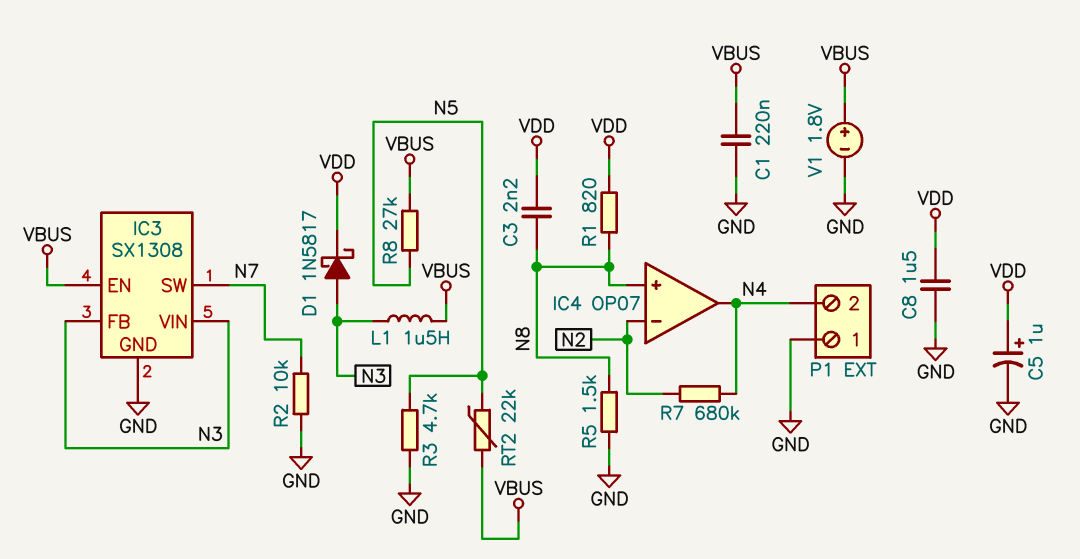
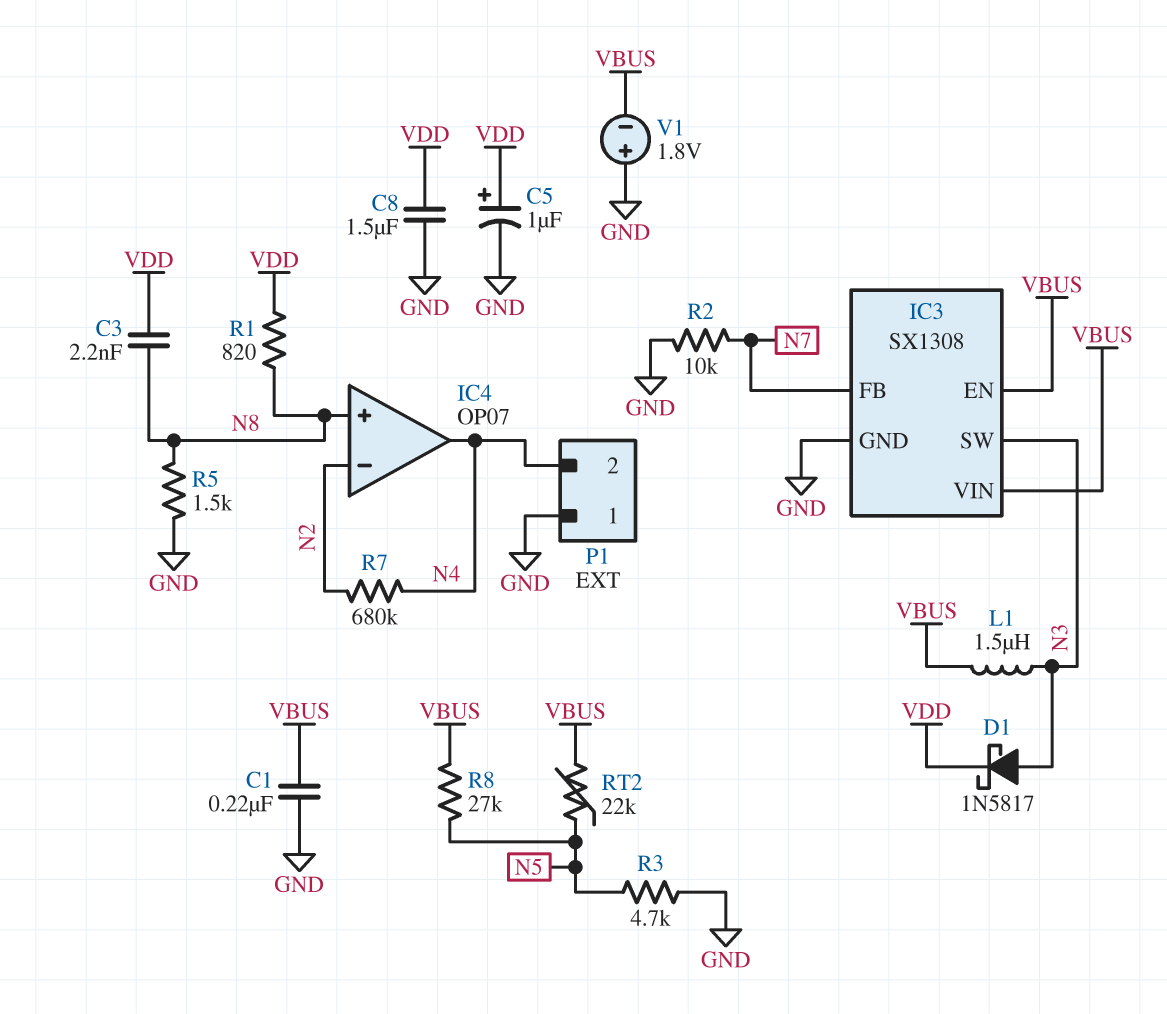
IC3 pin FB: N3 -> N7
IC3 pin SW: N7 -> N3
IC3 pin VIN: N3 -> VBUS
V1: 1.8V (plus VBUS, minus GND) -> 1.8V (plus GND, minus VBUS)

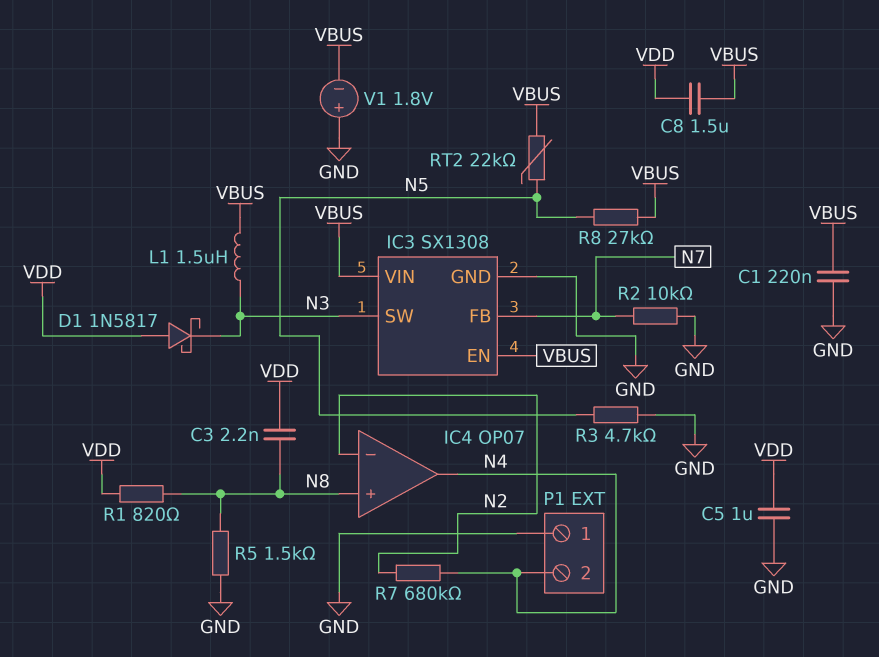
C5: 1uF (plus VDD, minus GND) -> 1uF (GND, VDD)
C8: 1.5uF (GND, VDD) -> 1.5uF (VBUS, VDD)
D1: schottky 1N5817 (A N3, K VDD) -> schottky 1N5817 (A VDD, K N3)

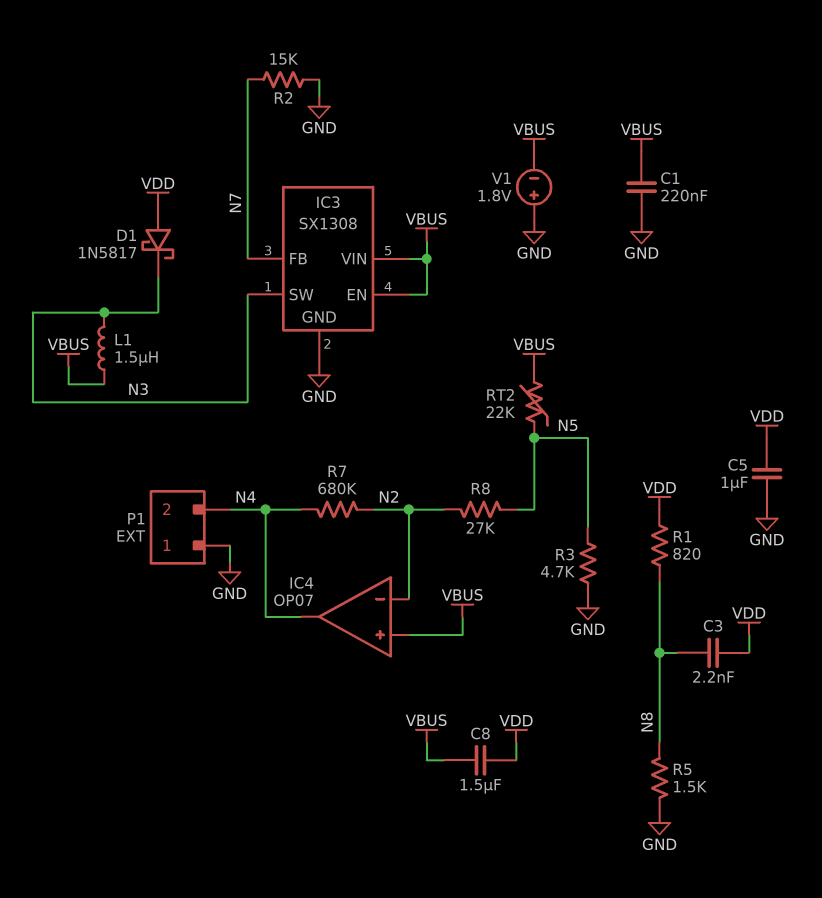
IC4 pin in+: N8 -> VBUS
R2: 10k (GND, N7) -> 15k (GND, N7)
R8: 27k (N5, VBUS) -> 27k (N2, N5)

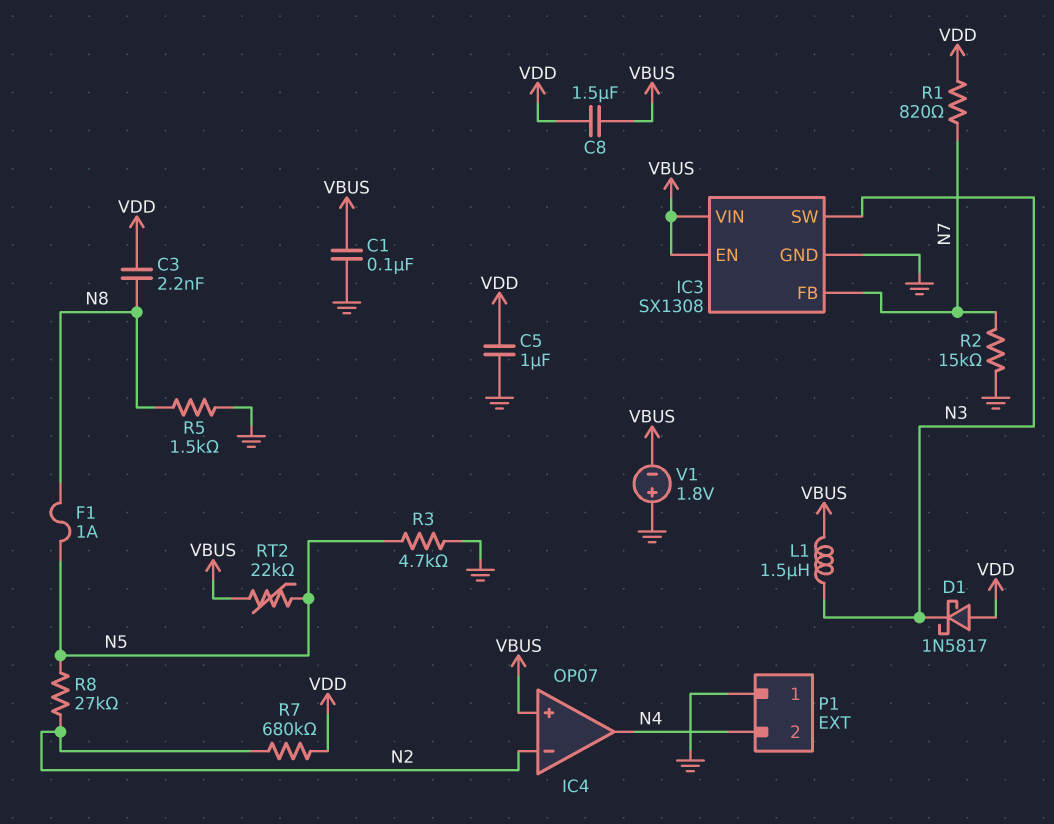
C1: 220nF (GND, VBUS) -> 100nF (GND, VBUS)
F1: none -> 1A (N5, N8)
R1: 820 (N8, VDD) -> 820 (N7, VDD)
R7: 680k (N2, N4) -> 680k (N2, VDD)

